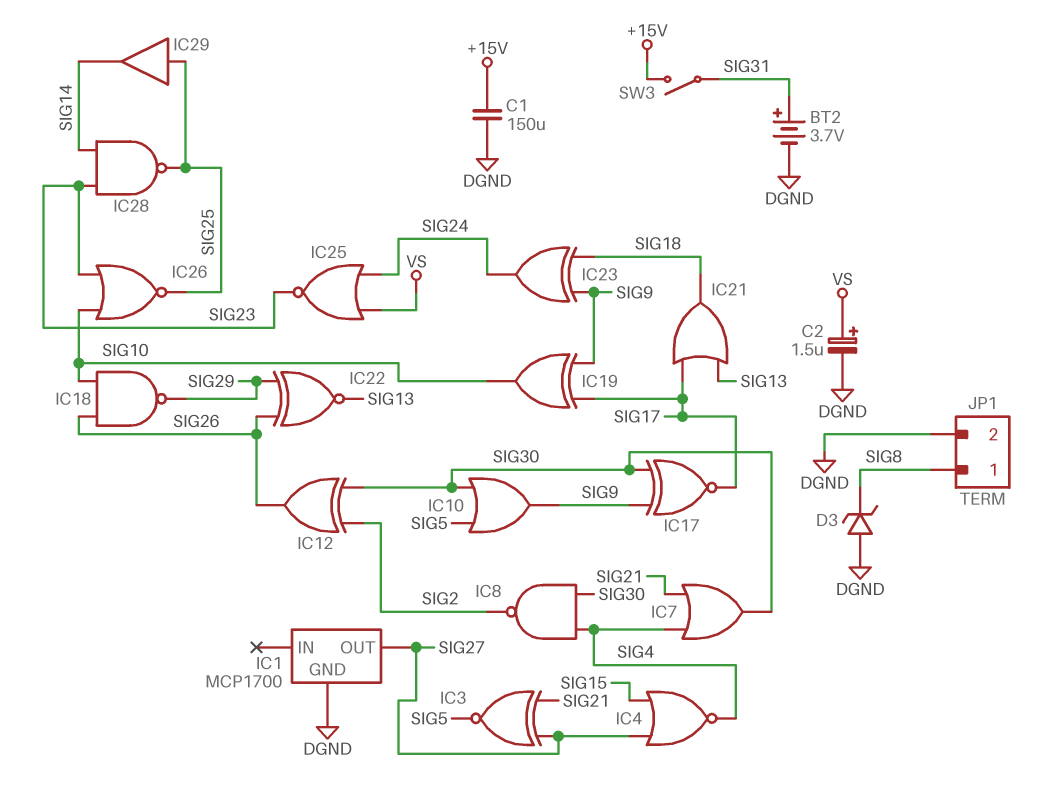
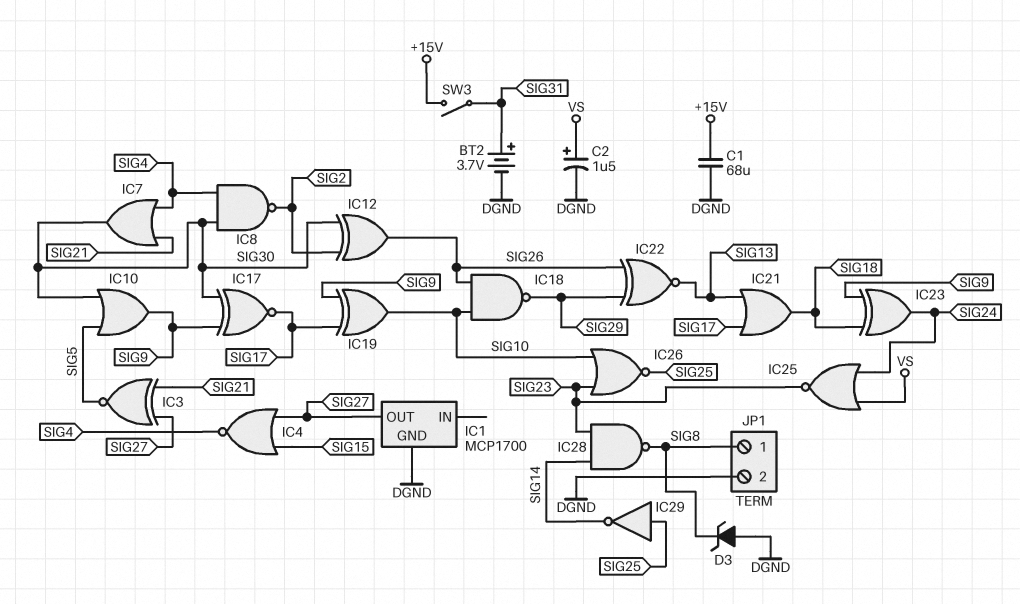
C1: 150uF (+15V, DGND) -> 68uF (+15V, DGND)
IC28: NAND (in SIG14, in SIG23, out SIG25) -> NAND (in SIG14, in SIG23, out SIG8)
IC29: buffer (in SIG25, out SIG14) -> NOT (in SIG25, out SIG14)

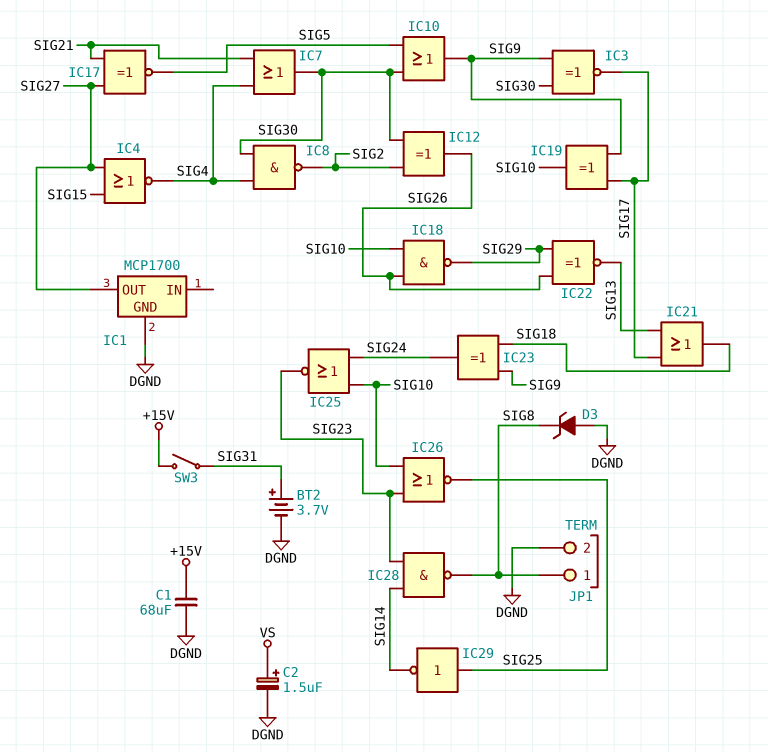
IC3: XNOR (in SIG21, in SIG27, out SIG5) -> XNOR (in SIG9, in SIG30, out SIG17)
IC17: XNOR (in SIG9, in SIG30, out SIG17) -> XNOR (in SIG21, in SIG27, out SIG5)
IC25: NOR (in SIG24, in VS, out SIG23) -> NOR (in SIG10, in SIG24, out SIG23)

